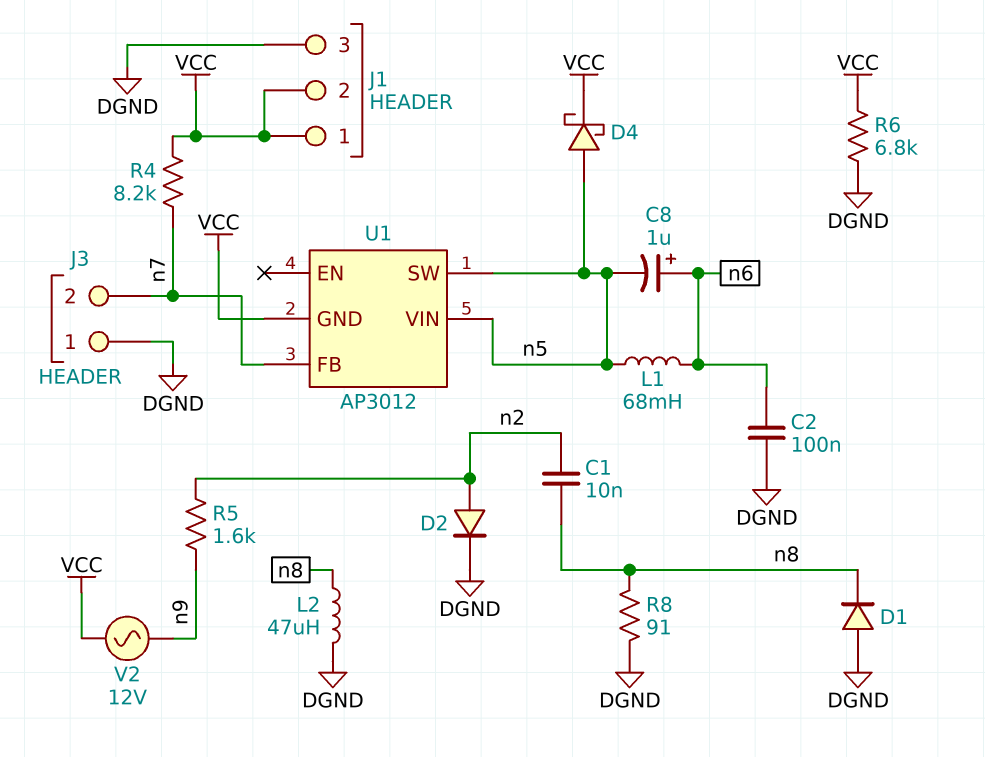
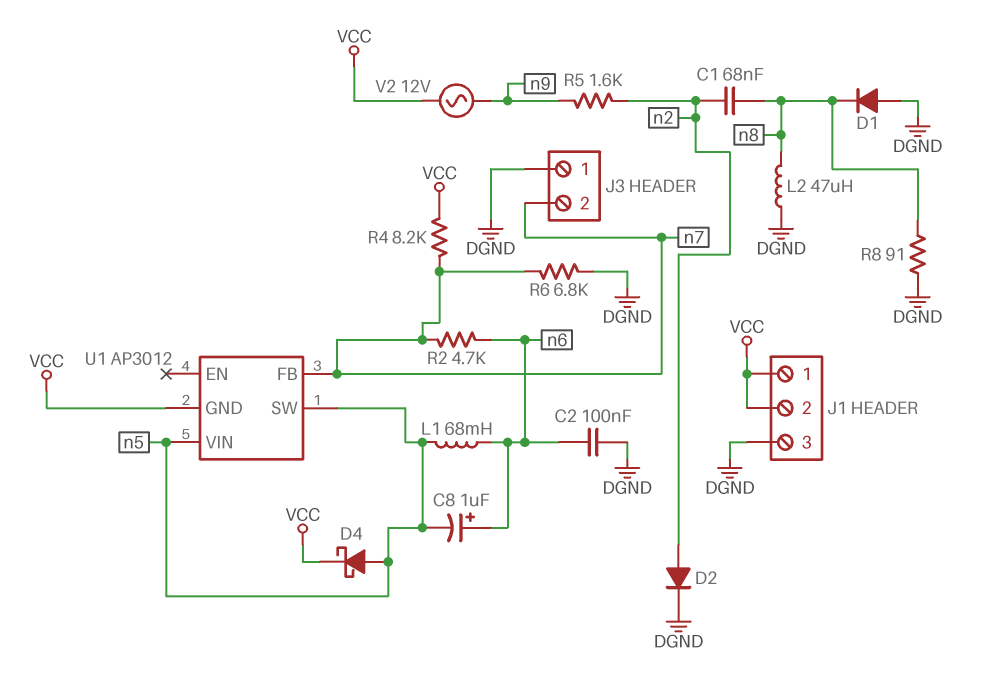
C1: 10nF (n2, n8) -> 68nF (n2, n8)
R2: none -> 4.7k (n6, n7)
R6: 6.8k (DGND, VCC) -> 6.8k (DGND, n7)

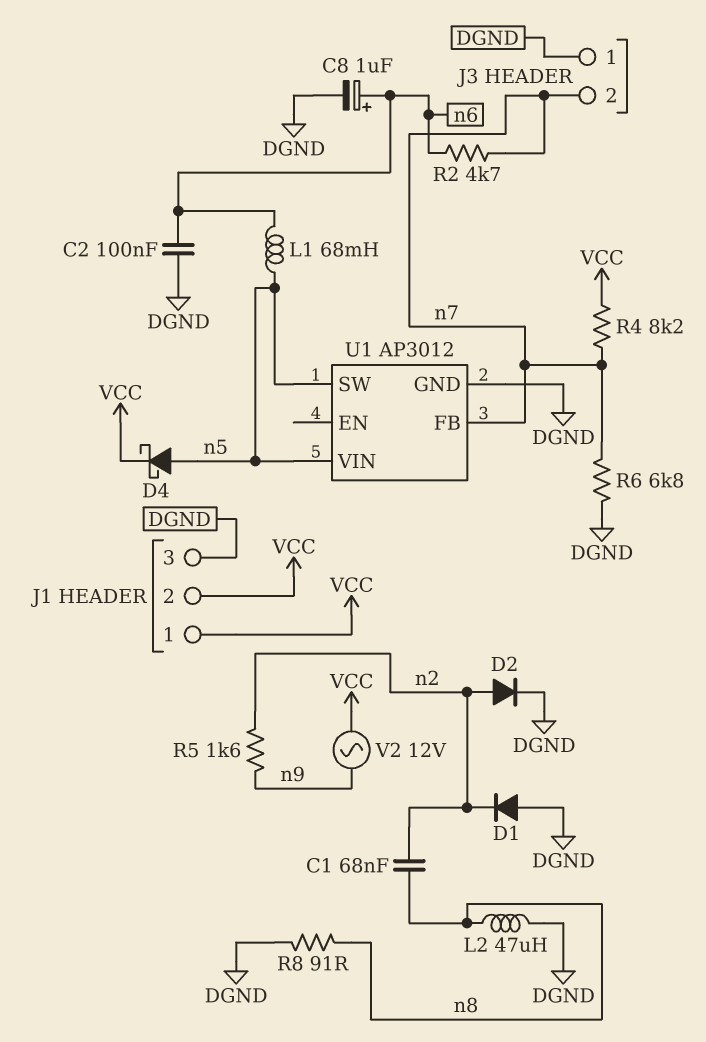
C8: 1uF (plus n6, minus n5) -> 1uF (plus n6, minus DGND)
D1: diode (A DGND, K n8) -> diode (A DGND, K n2)
U1 pin GND: VCC -> DGND

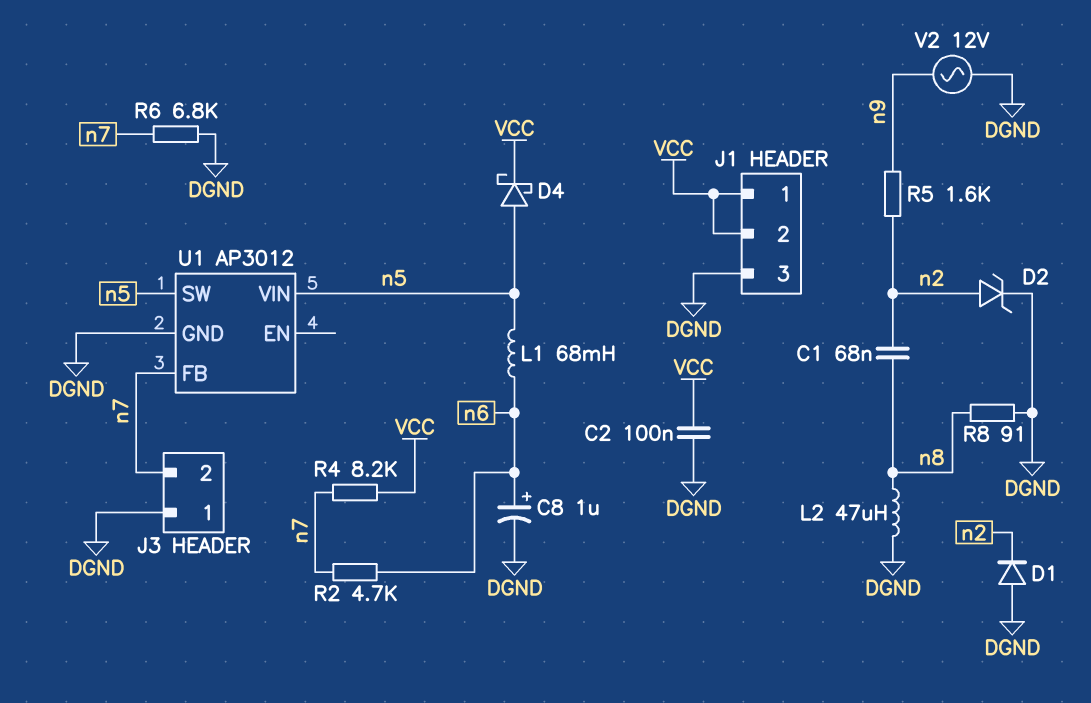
C2: 100nF (DGND, n6) -> 100nF (DGND, VCC)
D2: diode (A n2, K DGND) -> zener (A n2, K DGND)
V2: AC 12V (VCC, n9) -> AC 12V (DGND, n9)

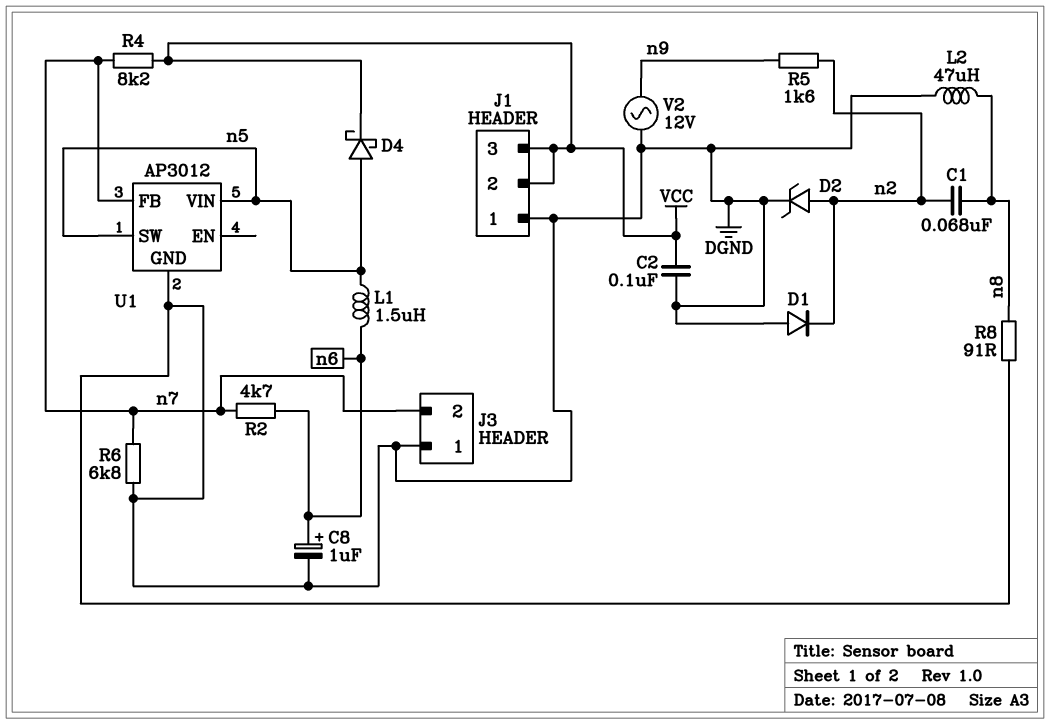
J1 pin 1: VCC -> DGND
J1 pin 3: DGND -> VCC
L1: 68mH (n5, n6) -> 1.5uH (n5, n6)

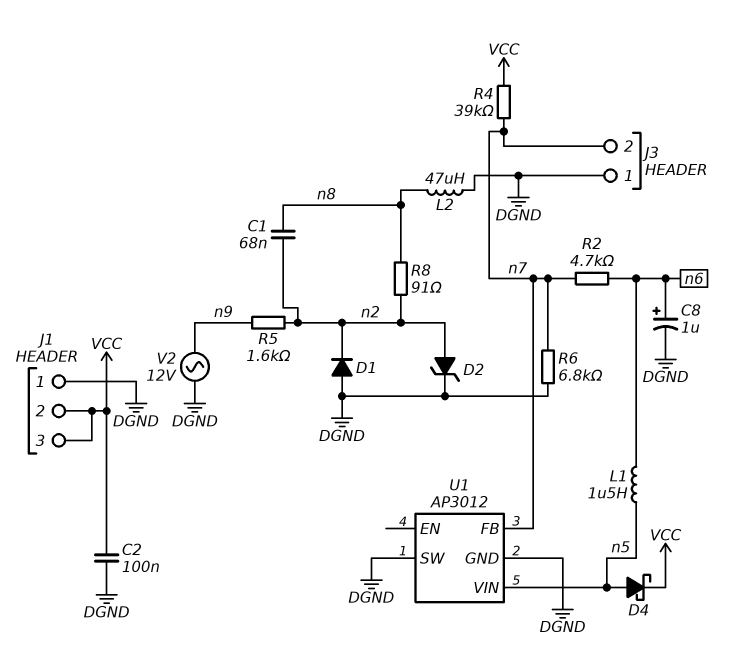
R4: 8.2k (VCC, n7) -> 39k (VCC, n7)
R8: 91 (DGND, n8) -> 91 (n2, n8)
U1 pin SW: n5 -> DGND

